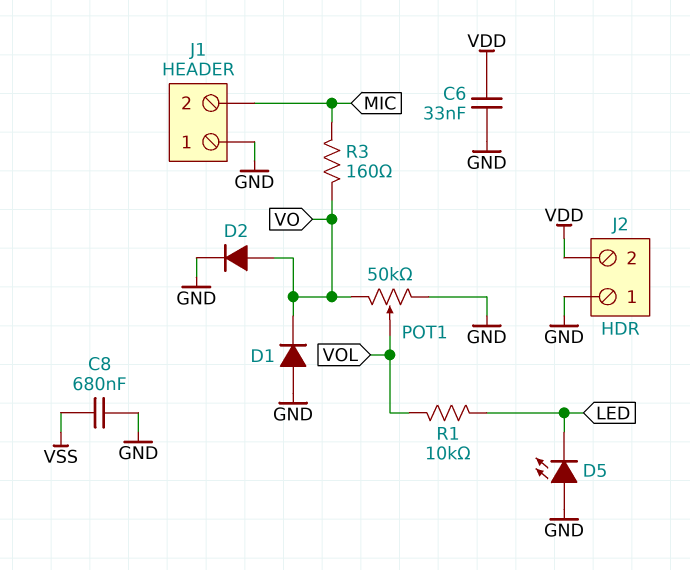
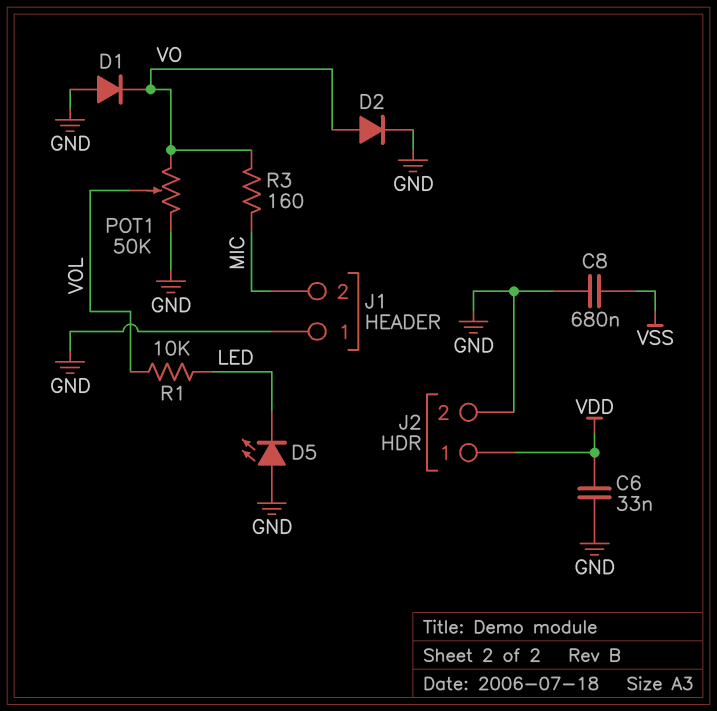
J2 pin 1: GND -> VDD
J2 pin 2: VDD -> GND

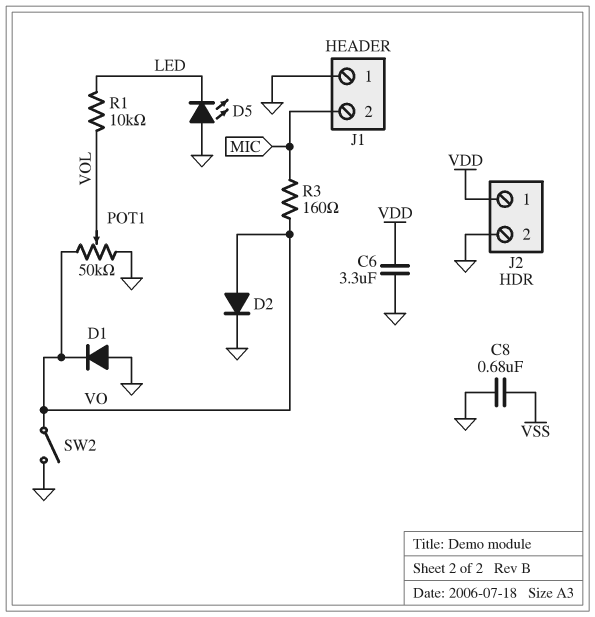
C6: 33nF (GND, VDD) -> 3.3uF (GND, VDD)
SW2: none -> switch (GND, VO)

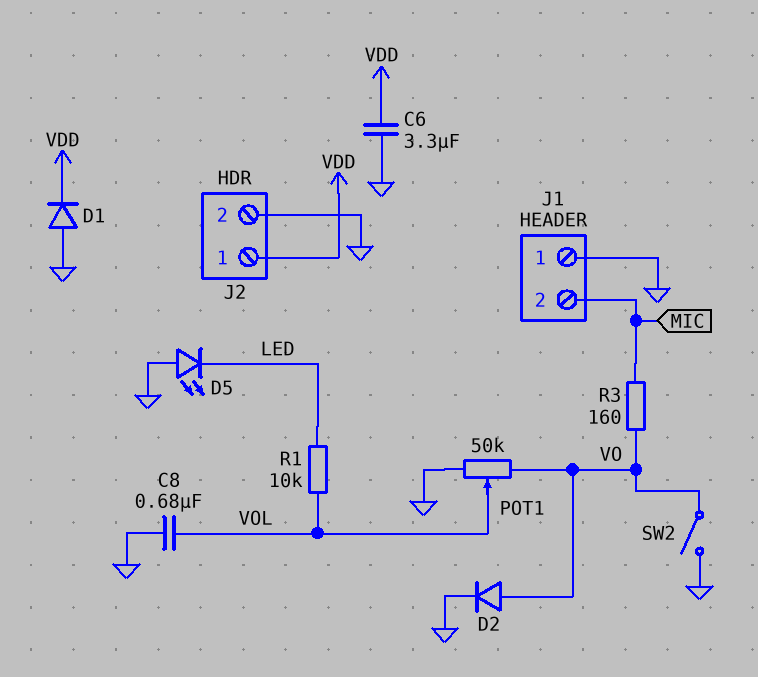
C8: 680nF (GND, VSS) -> 680nF (GND, VOL)
D1: diode (A GND, K VO) -> diode (A GND, K VDD)

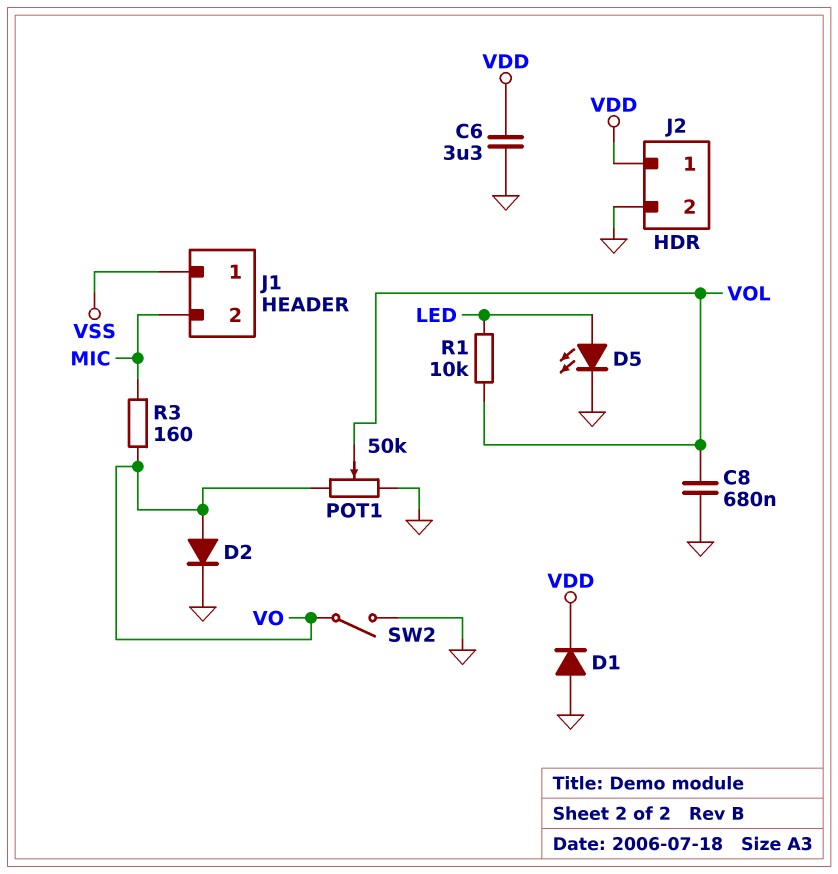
D5: LED (A GND, K LED) -> LED (A LED, K GND)
J1 pin 1: GND -> VSS

